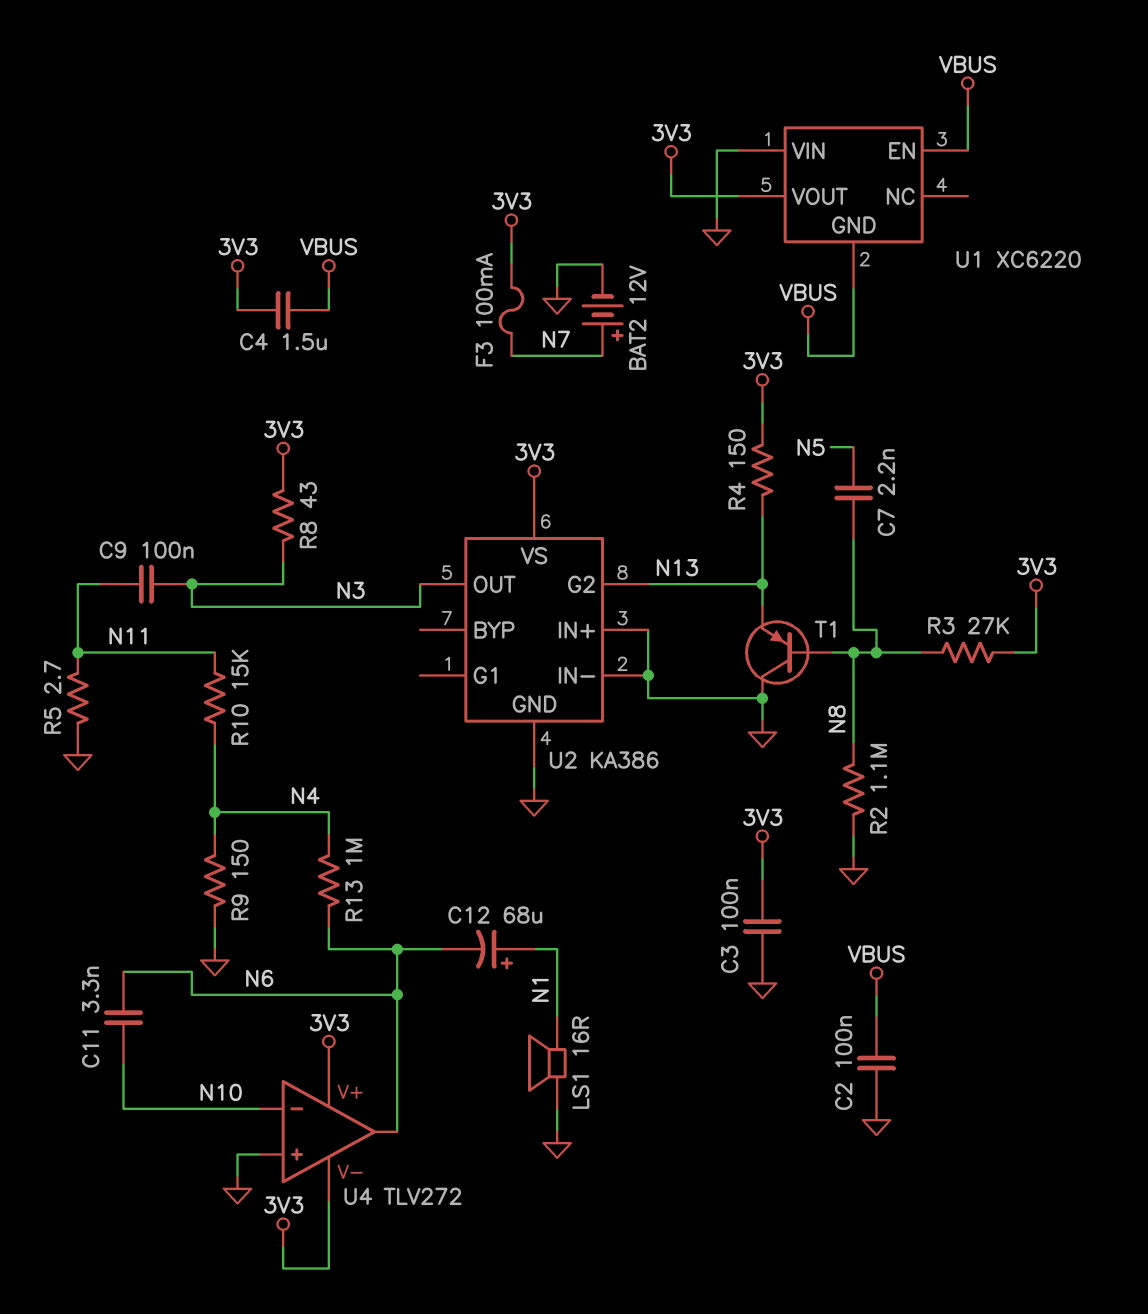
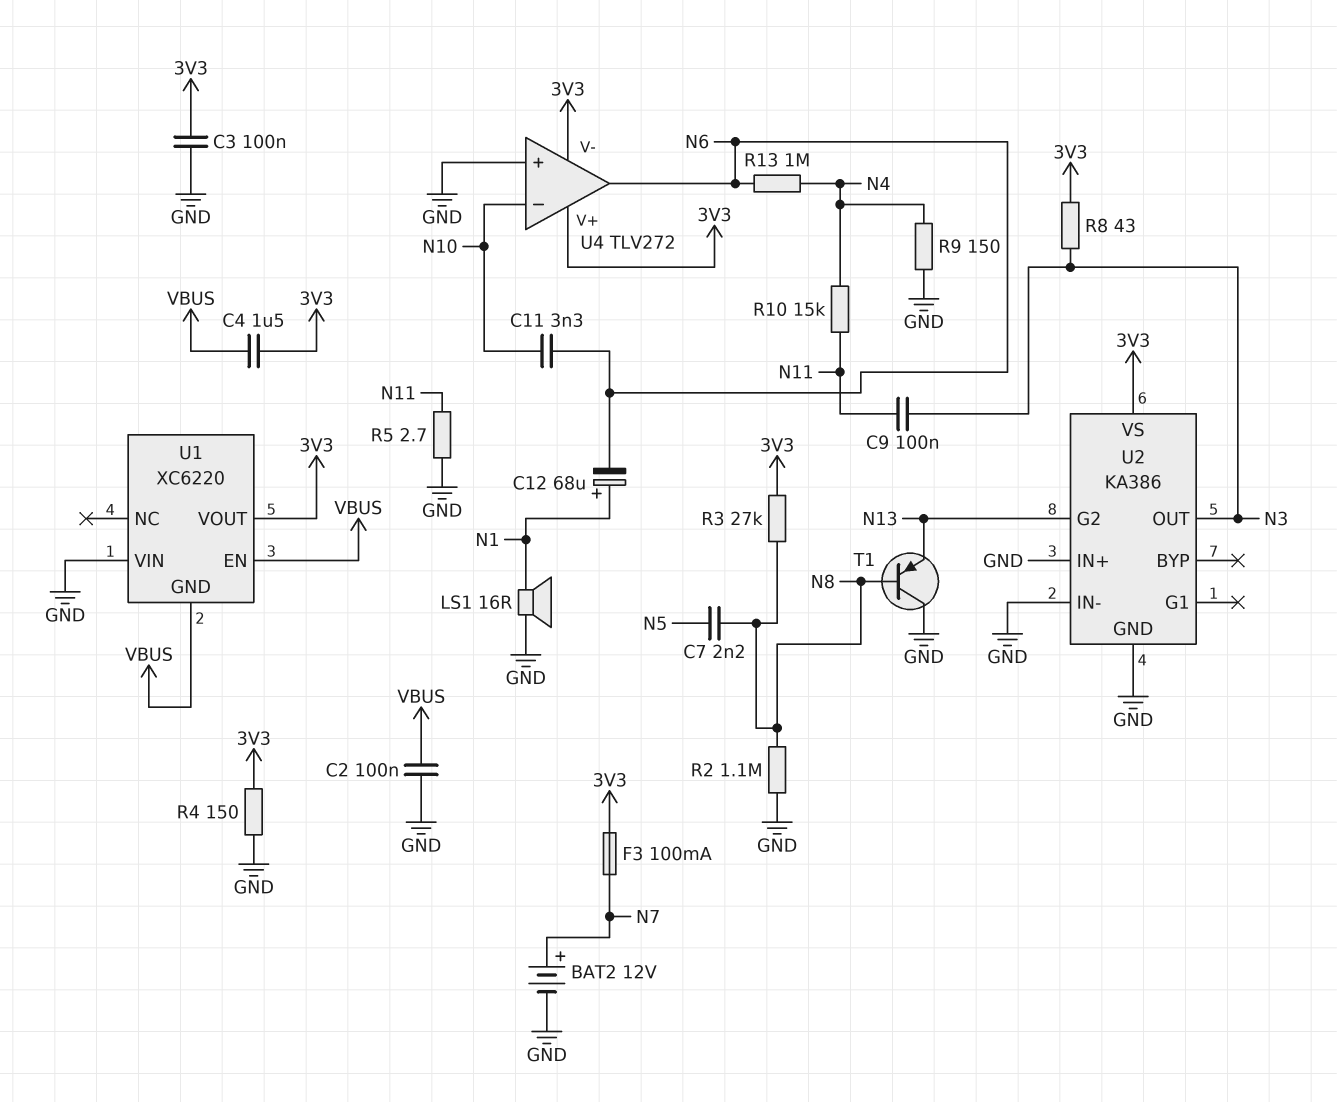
R4: 150 (3V3, N13) -> 150 (3V3, GND)

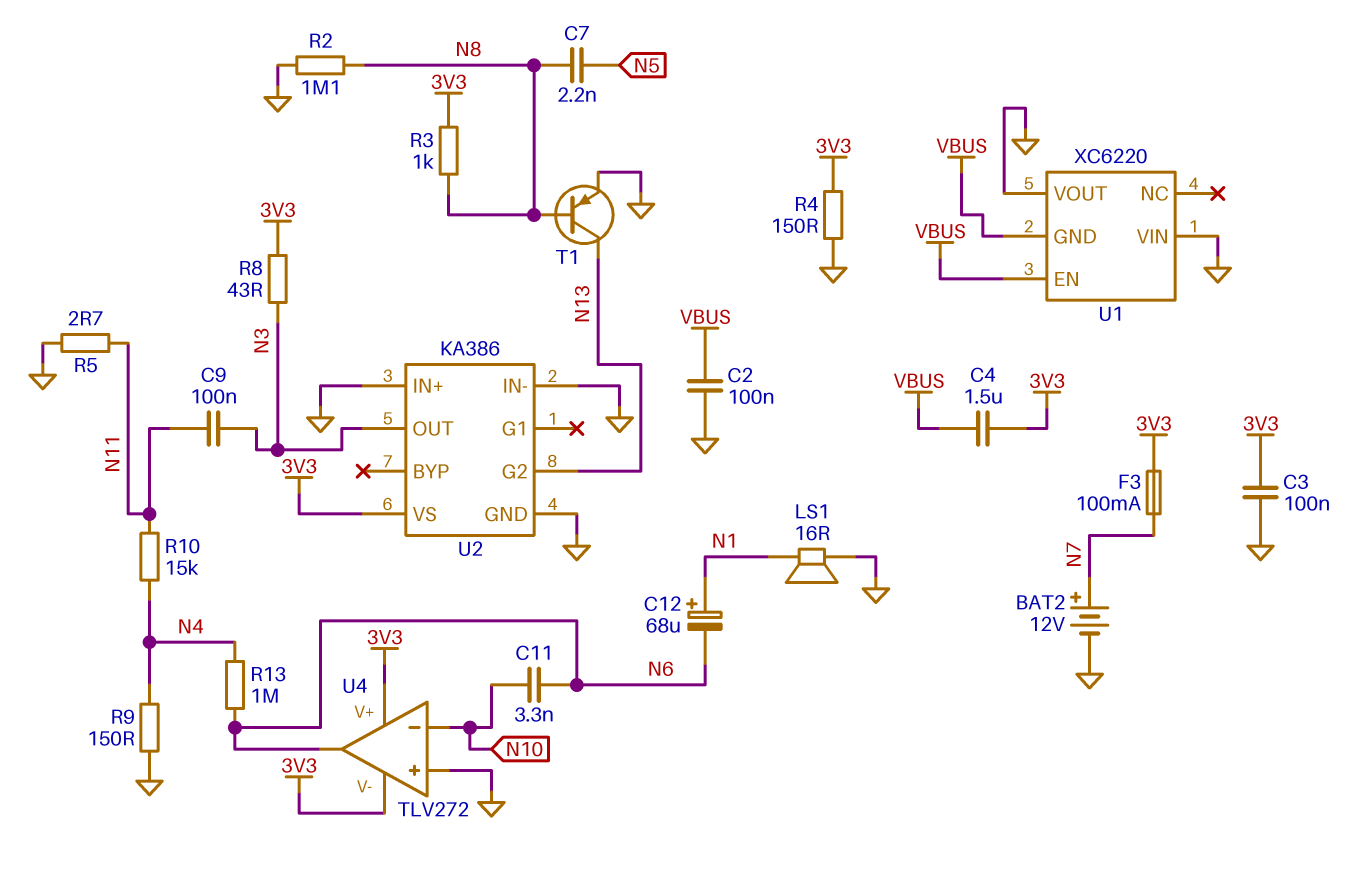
R3: 27k (3V3, N8) -> 1k (3V3, N8)
T1: PNP (B N8, C GND, E N13) -> PNP (B N8, C N13, E GND)
U1 pin VOUT: 3V3 -> GND

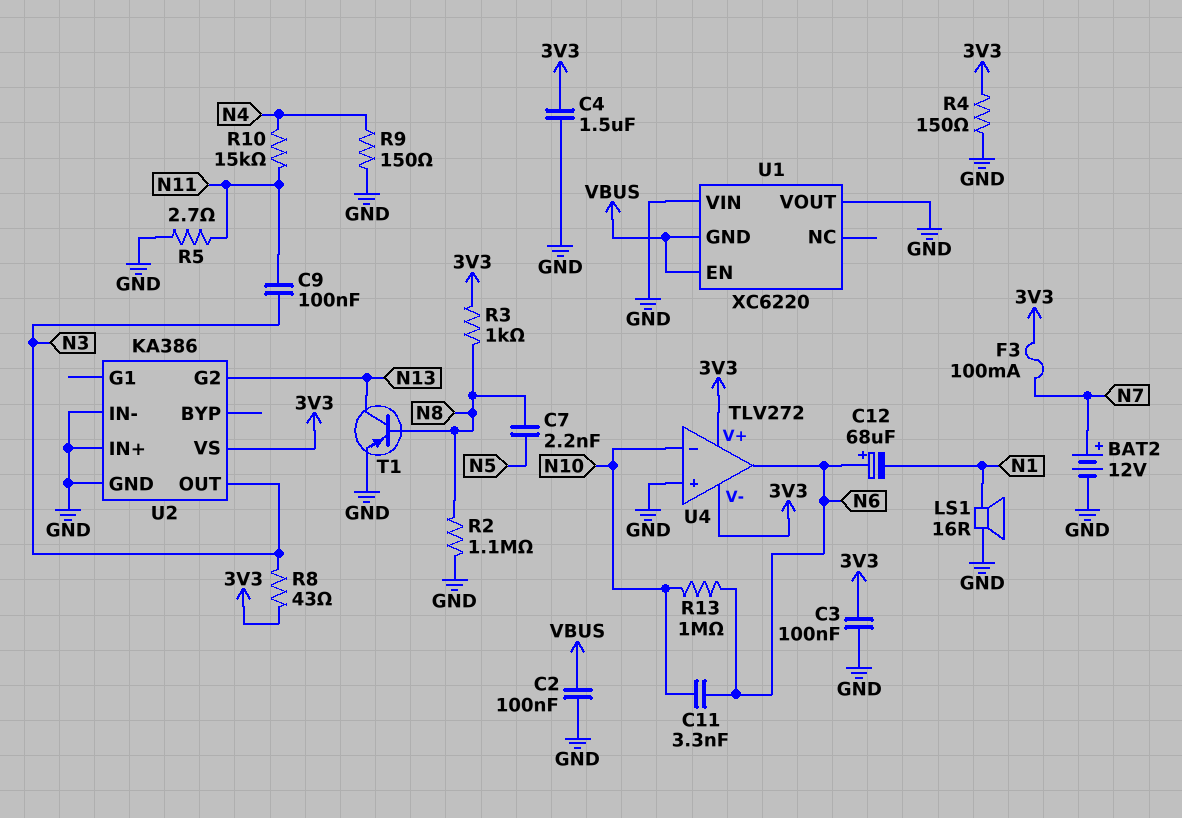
C4: 1.5uF (3V3, VBUS) -> 1.5uF (3V3, GND)
C12: 68uF (plus N1, minus N6) -> 68uF (plus N6, minus N1)
R13: 1M (N4, N6) -> 1M (N6, N10)

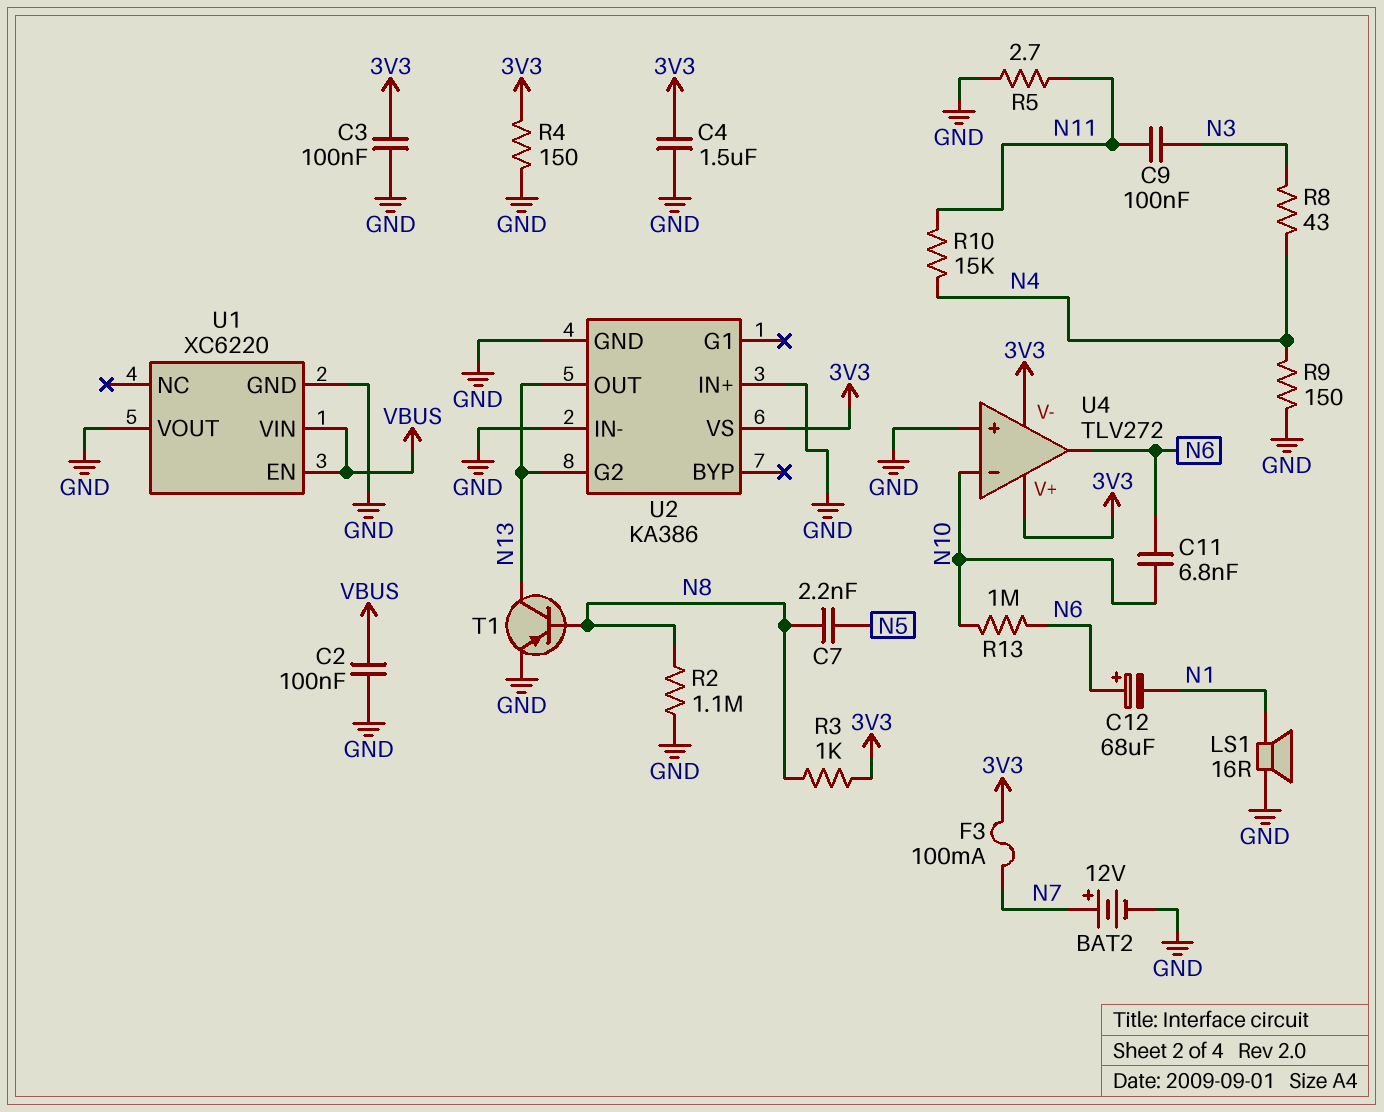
C11: 3.3nF (N6, N10) -> 6.8nF (N6, N10)
R8: 43 (3V3, N3) -> 43 (N3, N4)
U1 pin GND: VBUS -> GND
U1 pin VIN: GND -> VBUS
U2 pin OUT: N3 -> N13

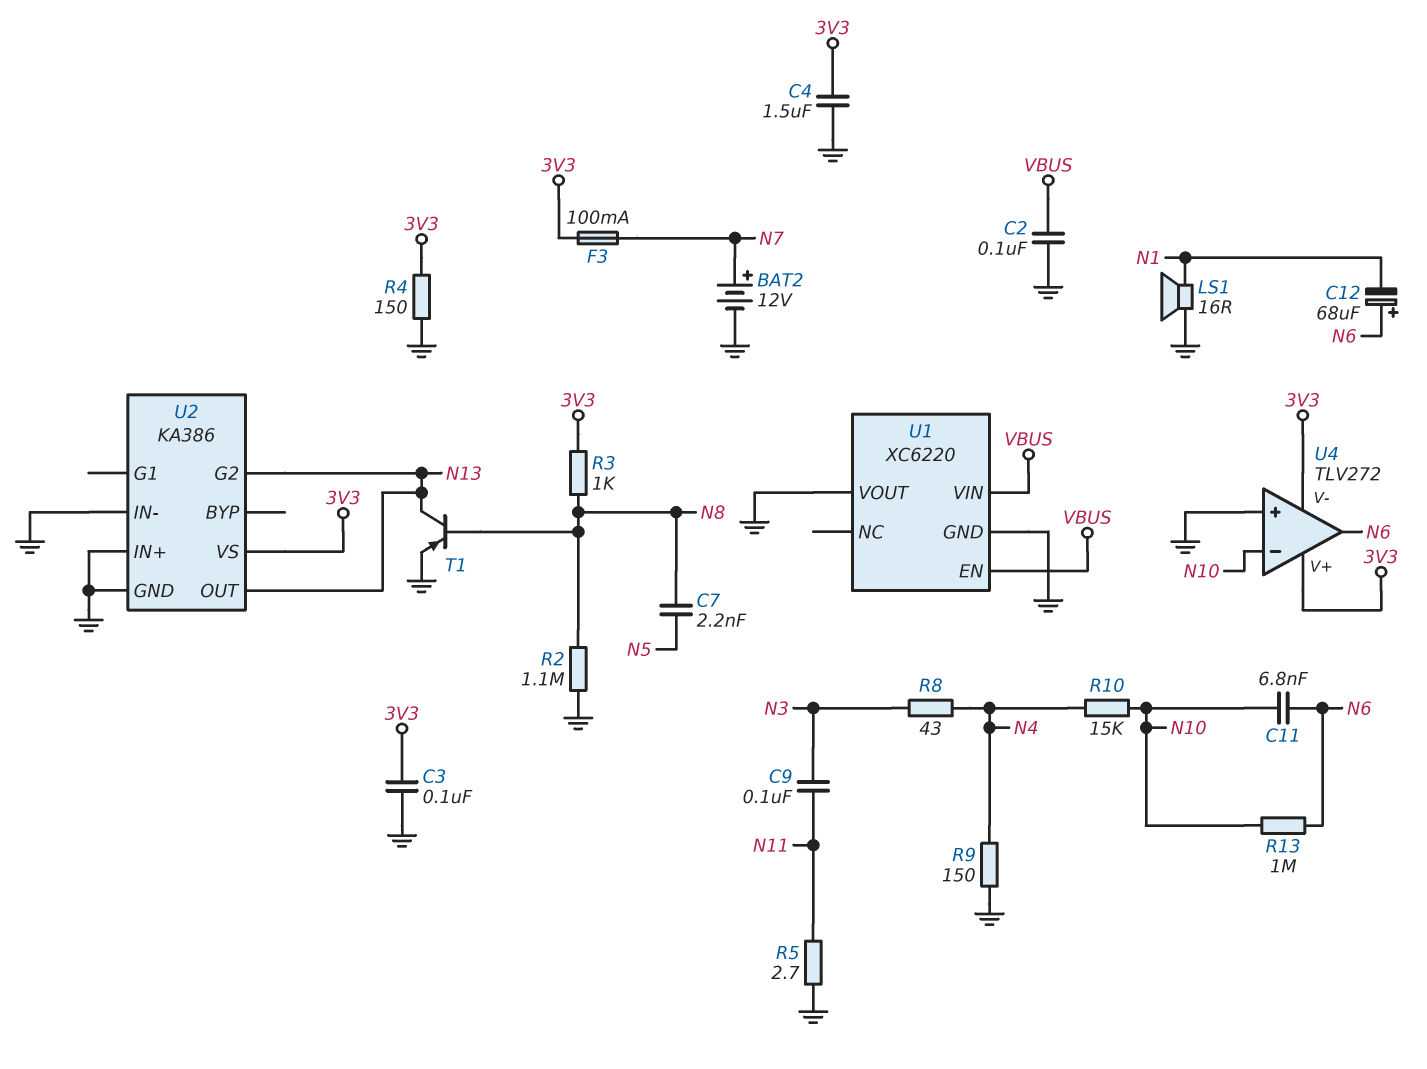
R10: 15k (N4, N11) -> 15k (N4, N10)

